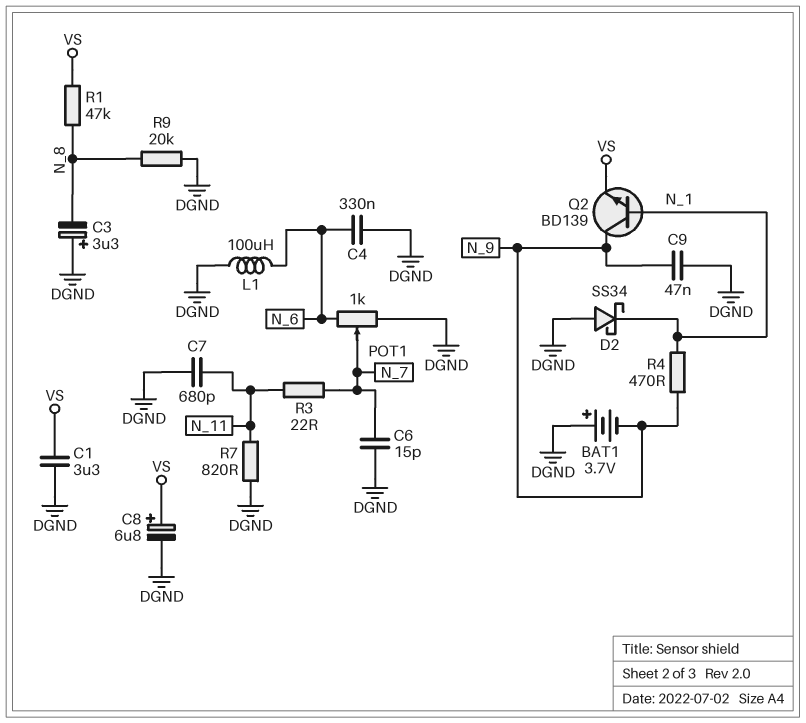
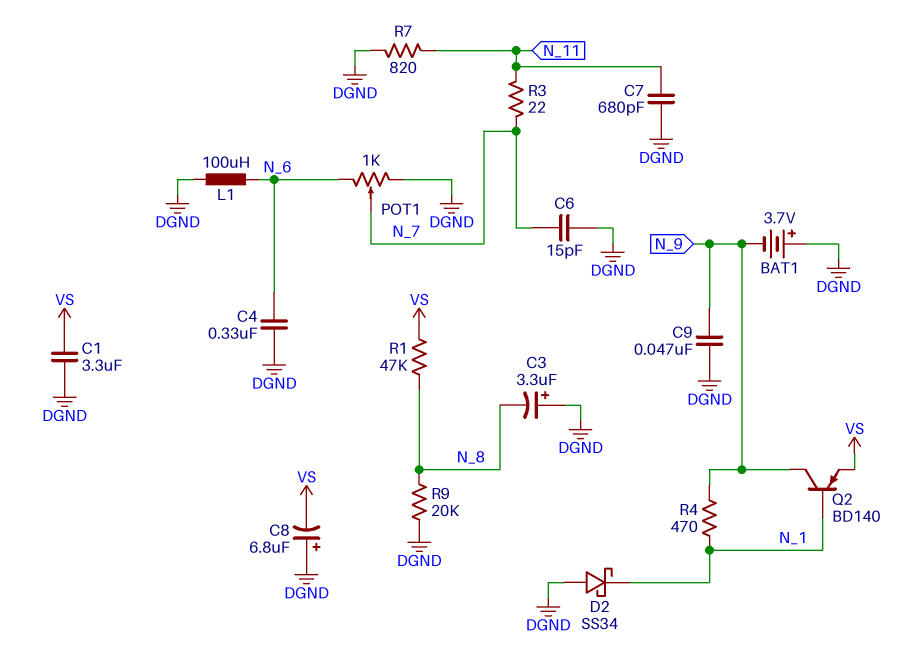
C8: 6.8uF (plus VS, minus DGND) -> 6.8uF (plus DGND, minus VS)
Q2: NPN BD139 (B N_1, C N_9, E VS) -> PNP BD140 (B N_1, C N_9, E VS)

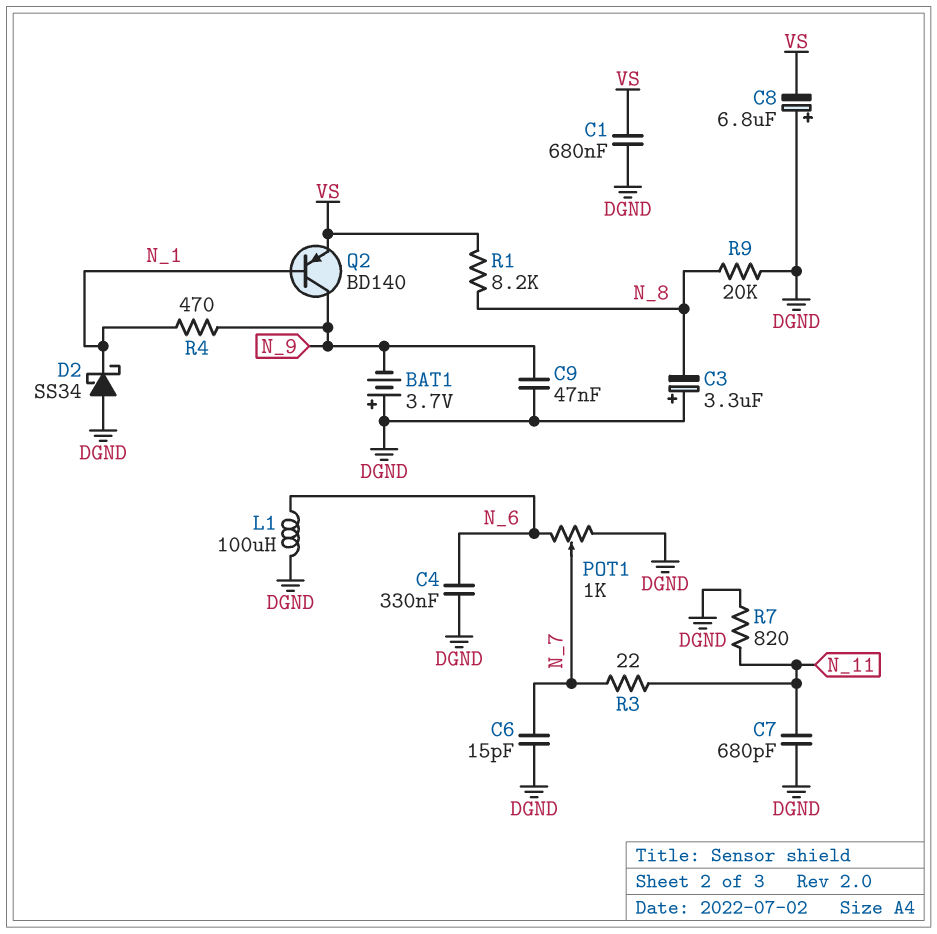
C1: 3.3uF (DGND, VS) -> 680nF (DGND, VS)
R1: 47k (N_8, VS) -> 8.2k (N_8, VS)

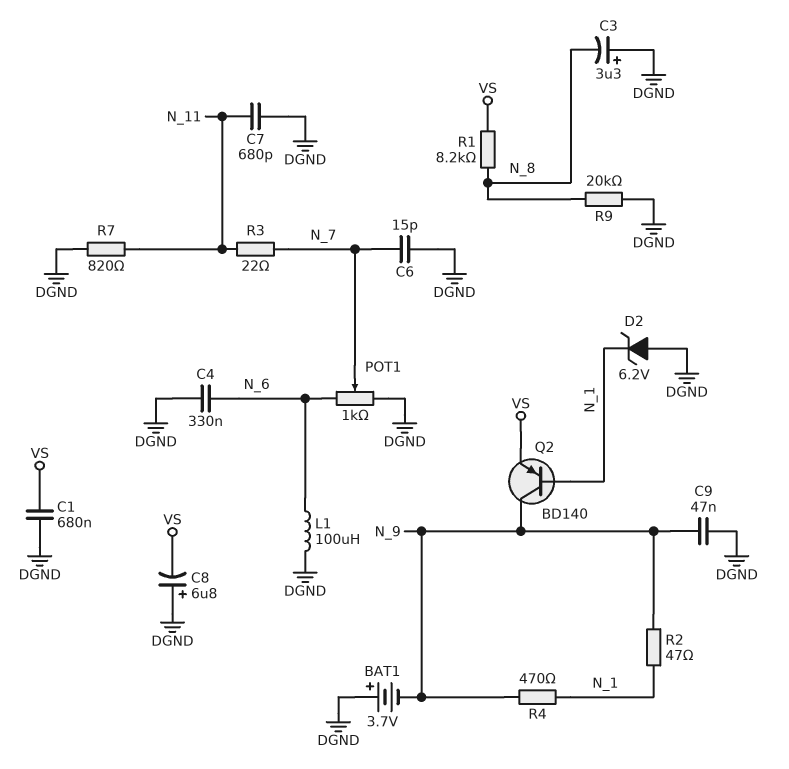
D2: schottky SS34 (A DGND, K N_1) -> zener 6.2V (A DGND, K N_1)
R2: none -> 47 (N_1, N_9)

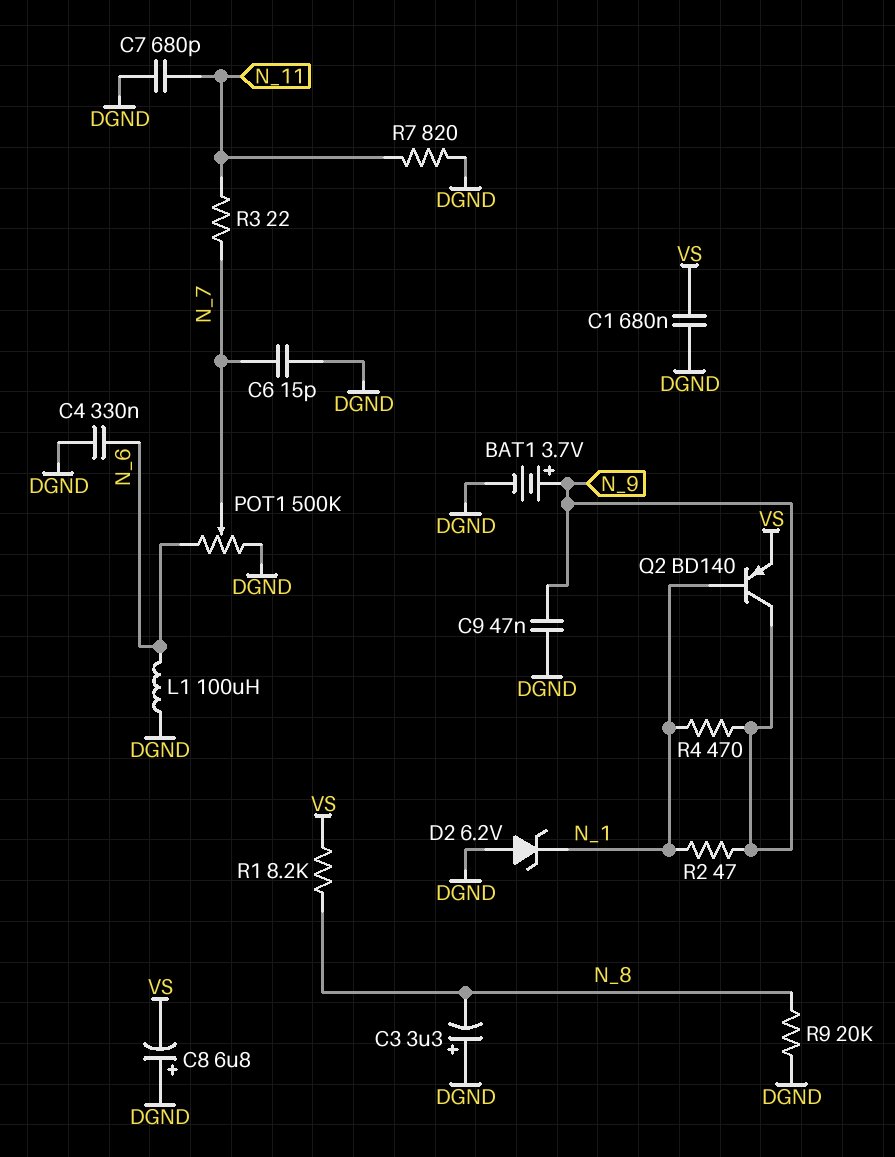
BAT1: 3.7V (plus DGND, minus N_9) -> 3.7V (plus N_9, minus DGND)
POT1: 1k (DGND, N_6, wiper N_7) -> 500k (DGND, N_6, wiper N_7)

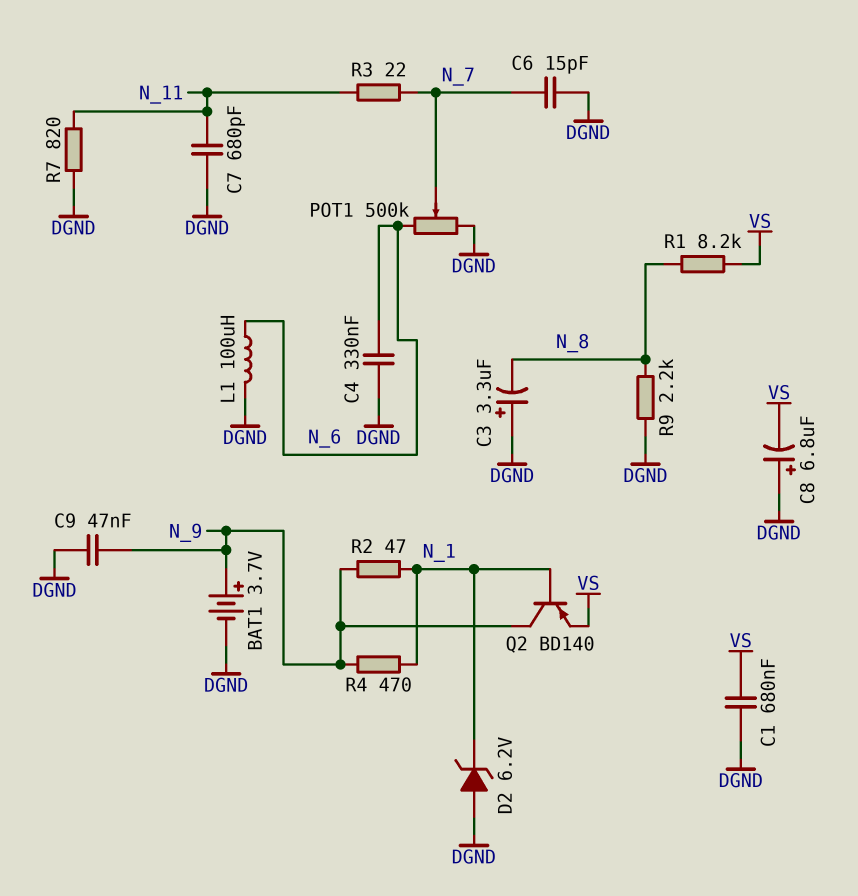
R9: 20k (DGND, N_8) -> 2.2k (DGND, N_8)

